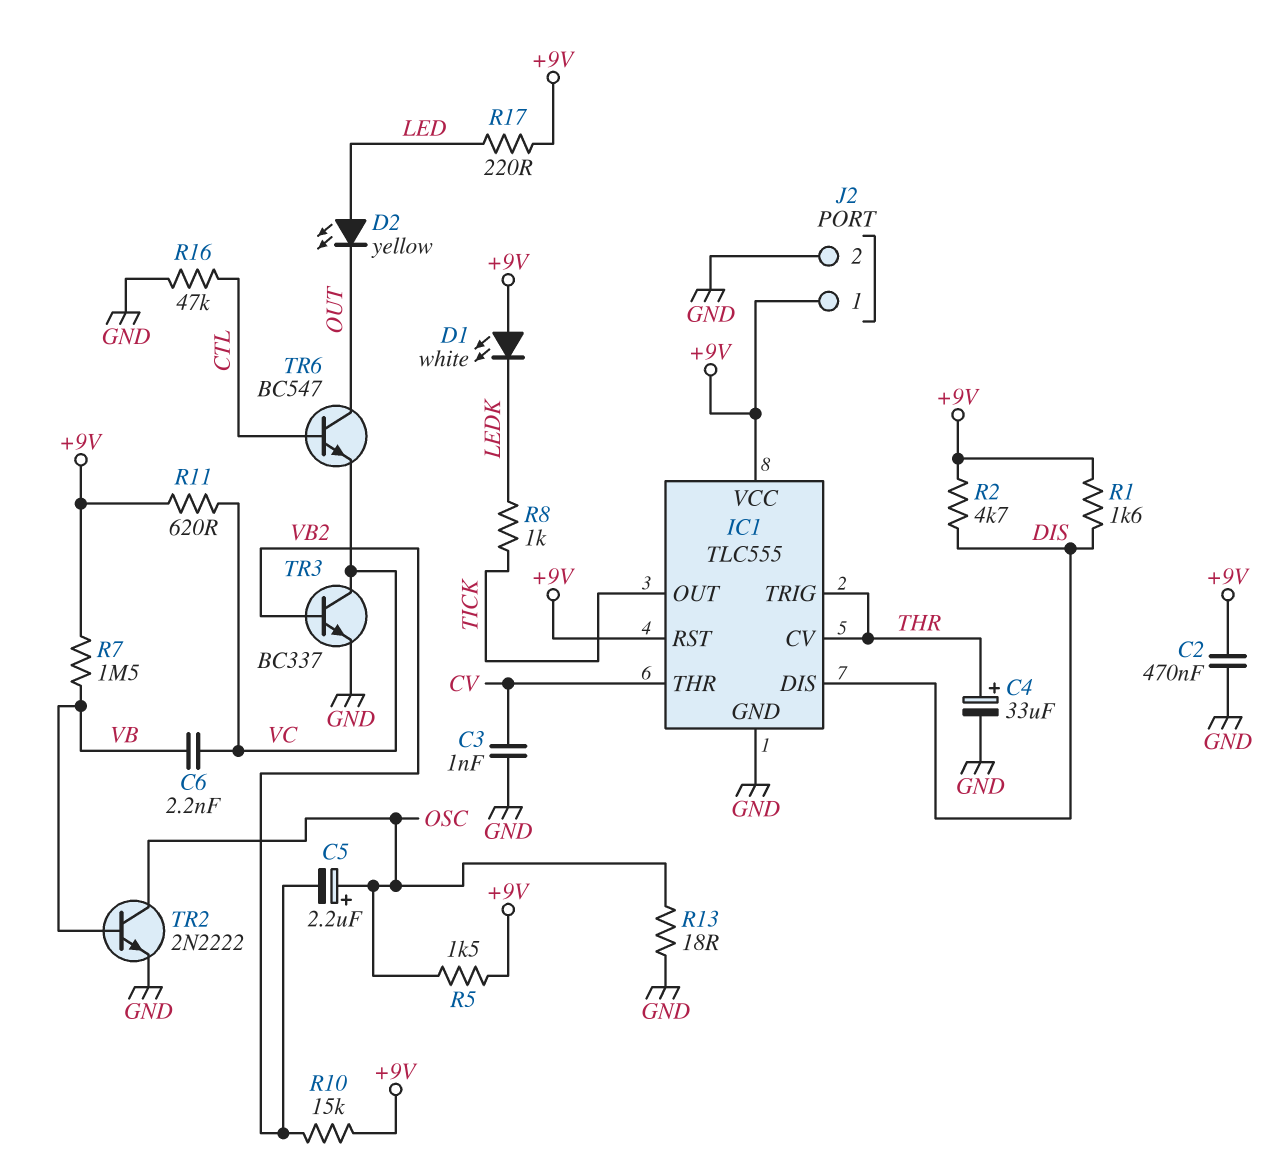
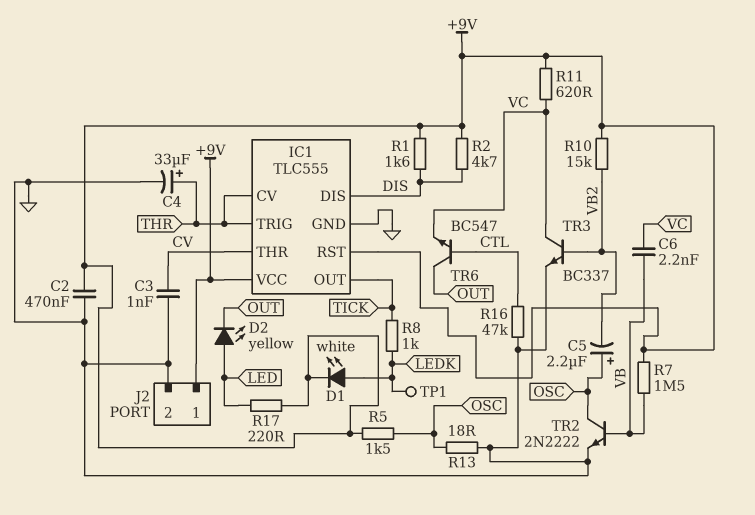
D1: LED white (A +9V, K LEDK) -> LED white (A LEDK, K +9V)
TP1: none -> test point (LEDK)

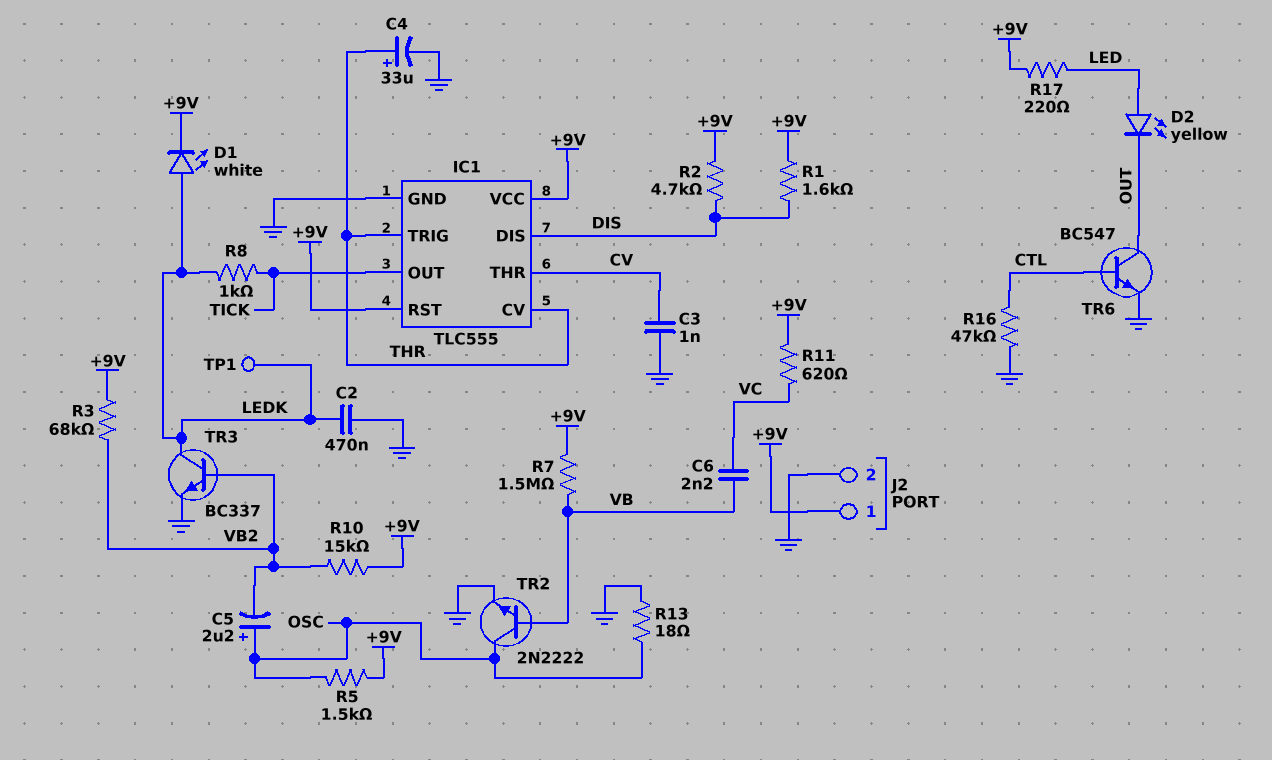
C2: 470nF (+9V, GND) -> 470nF (GND, LEDK)
R3: none -> 68k (+9V, VB2)
TR3: NPN BC337 (B VB2, C VC, E GND) -> NPN BC337 (B VB2, C LEDK, E GND)
TR6: NPN BC547 (B CTL, C OUT, E VC) -> NPN BC547 (B CTL, C OUT, E GND)

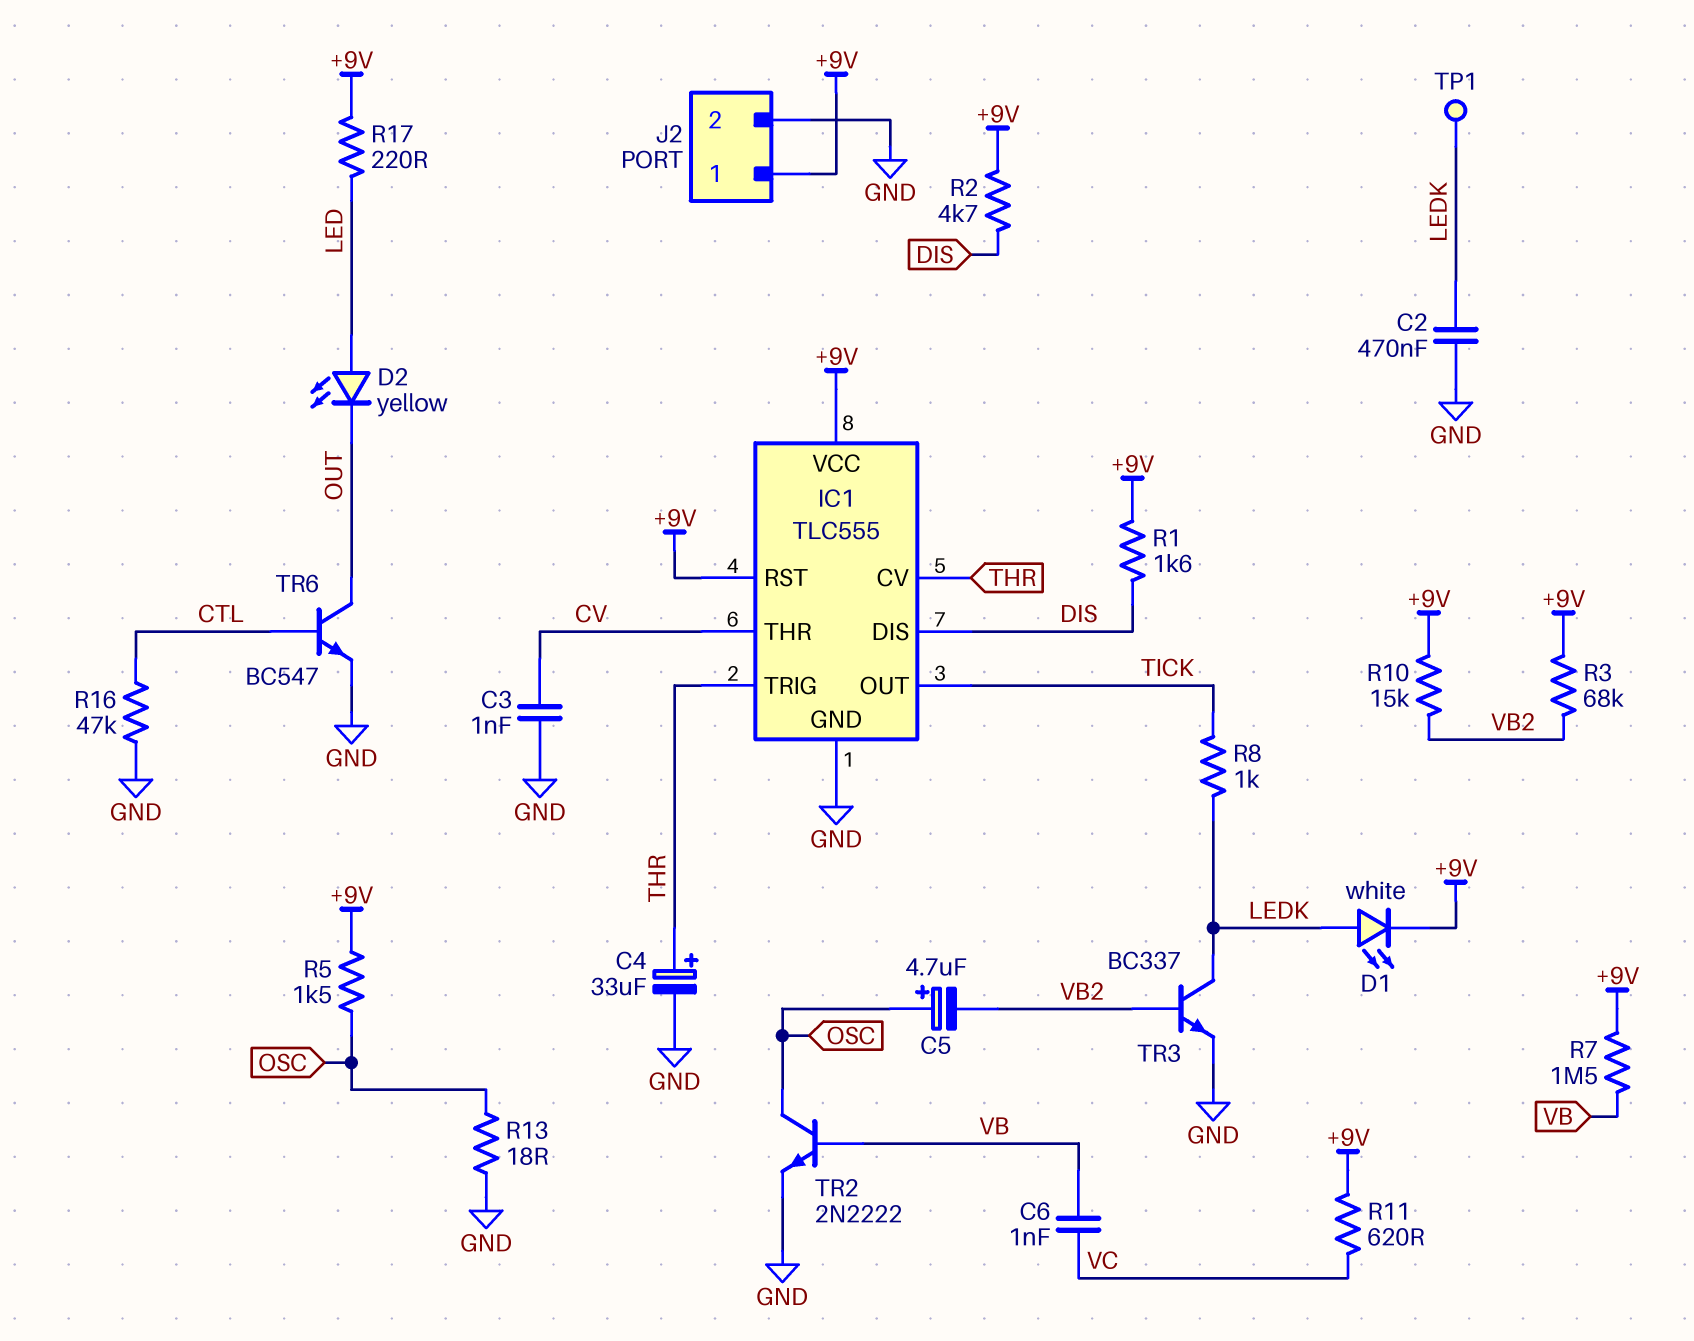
C5: 2.2uF (plus OSC, minus VB2) -> 4.7uF (plus OSC, minus VB2)
C6: 2.2nF (VB, VC) -> 1nF (VB, VC)

